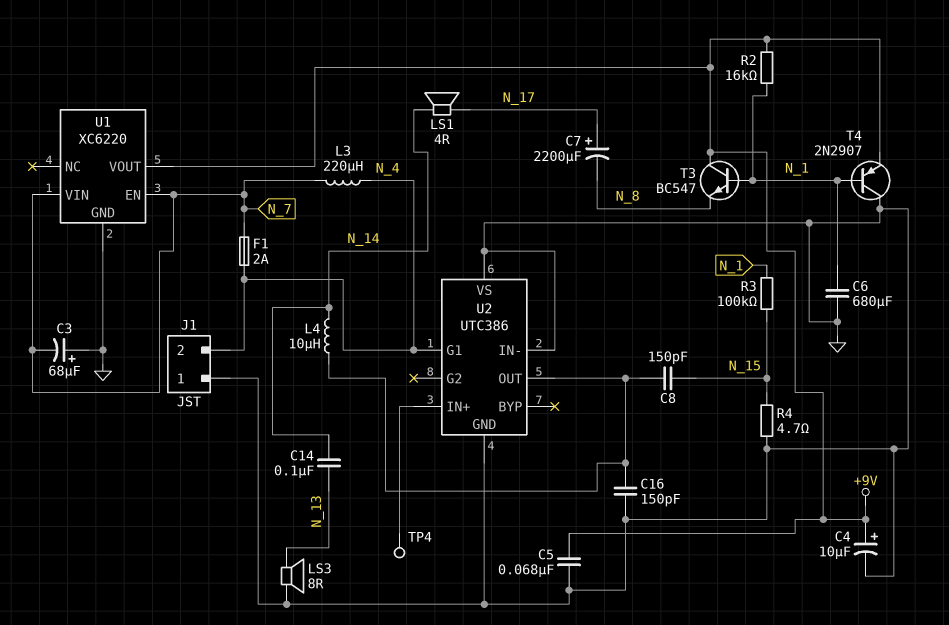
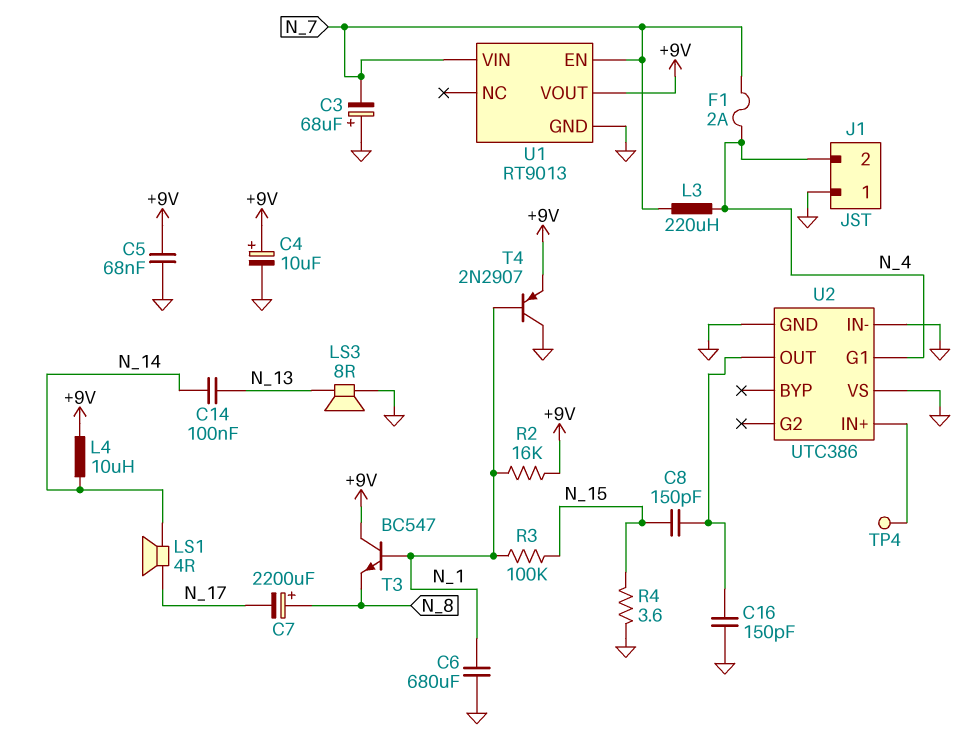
C7: 2200uF (plus N_17, minus N_8) -> 2200uF (plus N_8, minus N_17)
L4: 10uH (N_14, U2/OUT) -> 10uH (+9V, N_14)
R4: 4.7 (GND, N_15) -> 3.6 (GND, N_15)
U1: XC6220 -> RT9013

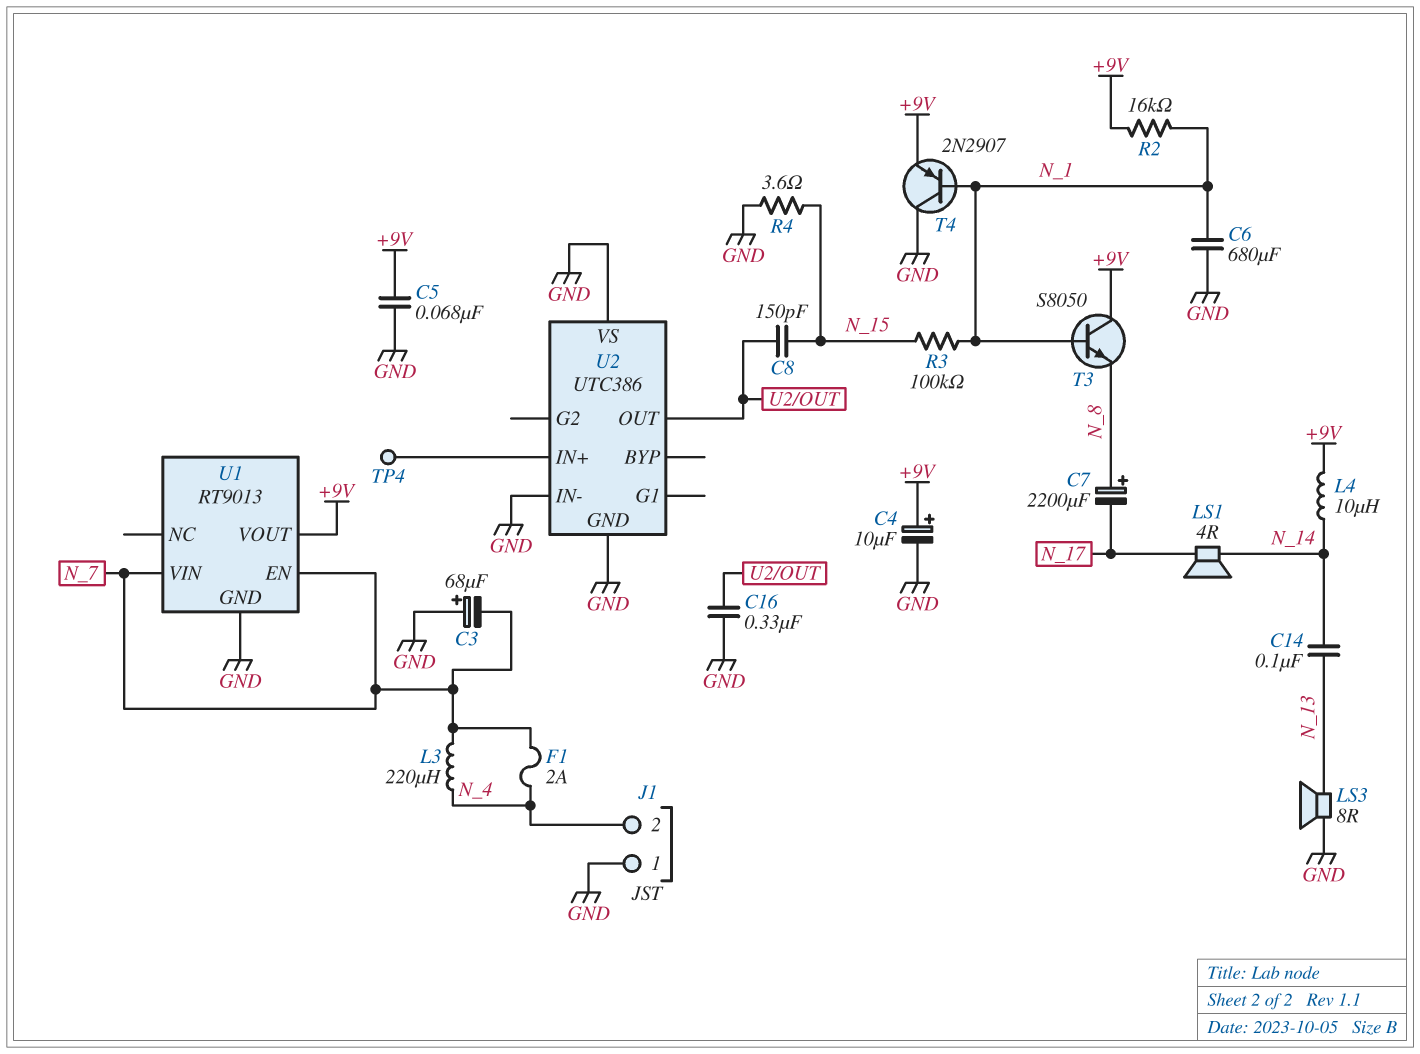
C16: 150pF (GND, U2/OUT) -> 330nF (GND, U2/OUT)
T3: NPN BC547 (B N_1, C +9V, E N_8) -> NPN S8050 (B N_1, C +9V, E N_8)
U2 pin G1: N_4 -> none

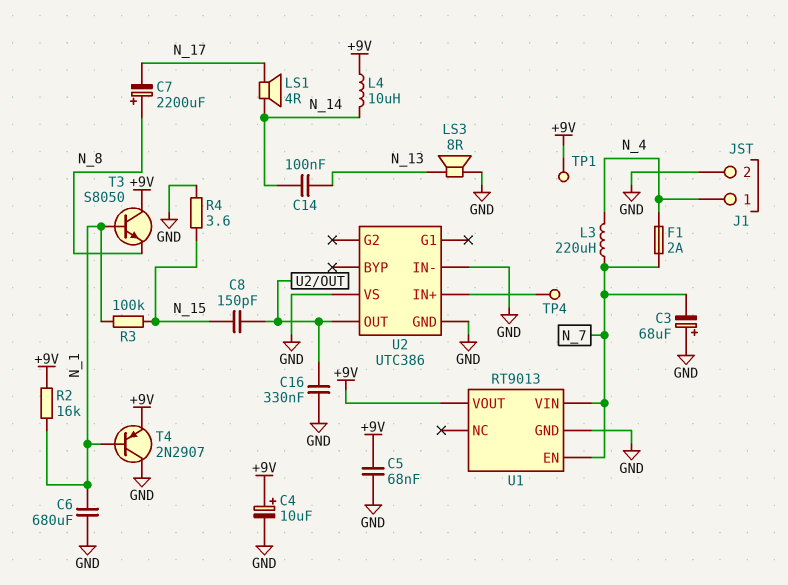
J1 pin 1: GND -> N_4
J1 pin 2: N_4 -> GND
TP1: none -> test point (+9V)

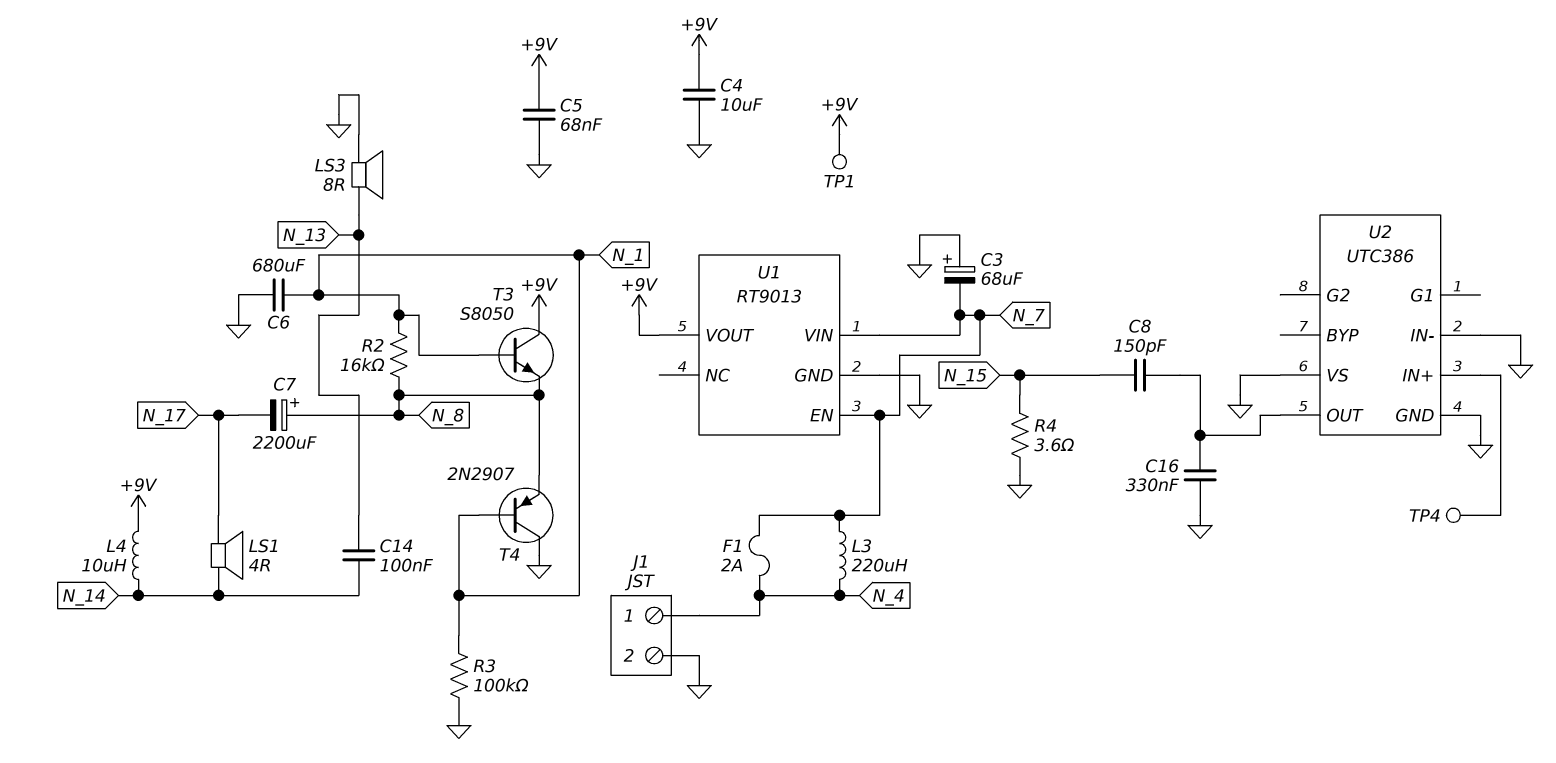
C4: 10uF (plus +9V, minus GND) -> 10uF (+9V, GND)
R2: 16k (+9V, N_1) -> 16k (N_1, N_8)
R3: 100k (N_1, N_15) -> 100k (GND, N_1)
T4: PNP 2N2907 (B N_1, C GND, E +9V) -> PNP 2N2907 (B N_1, C GND, E N_8)

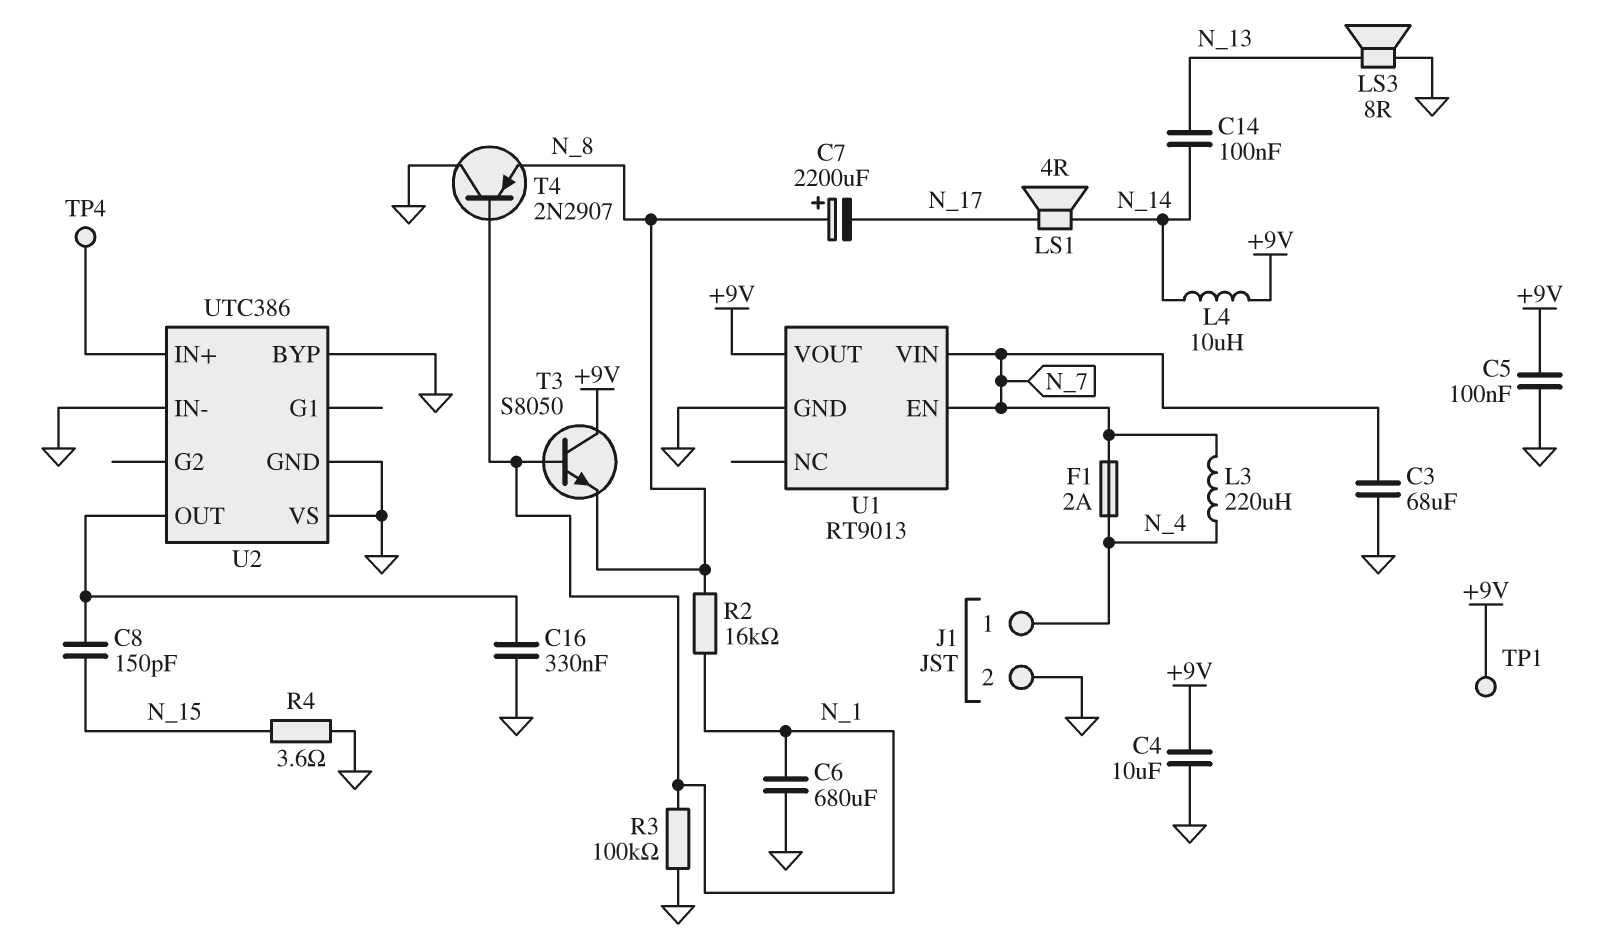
C3: 68uF (plus GND, minus N_7) -> 68uF (GND, N_7)
C5: 68nF (+9V, GND) -> 100nF (+9V, GND)
U2 pin BYP: none -> GND

